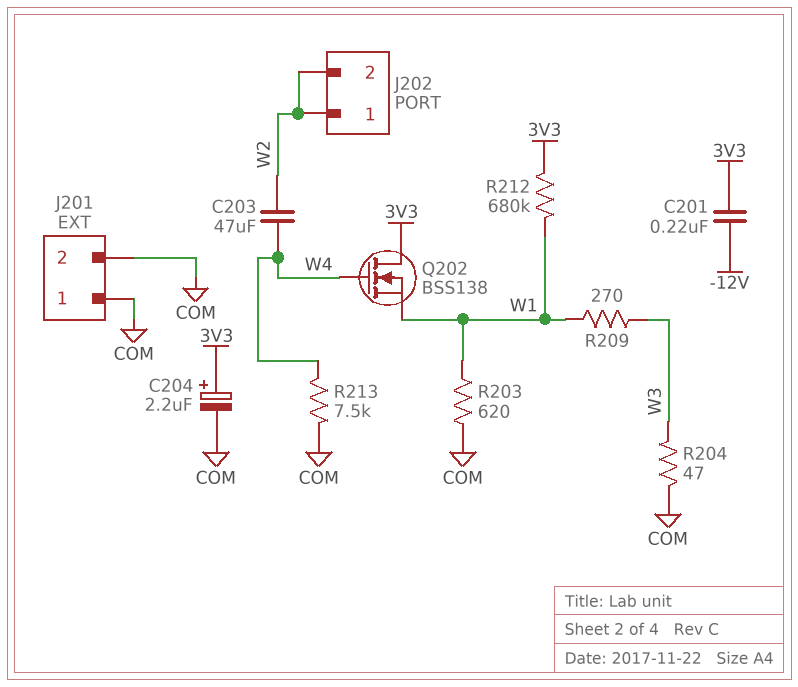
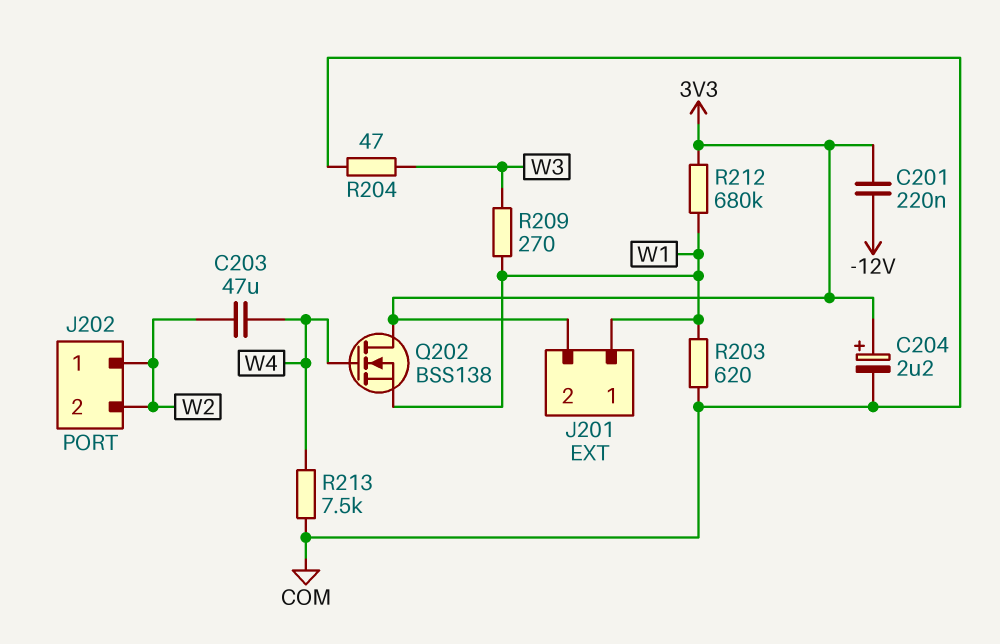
J201 pin 1: COM -> W1
J201 pin 2: COM -> 3V3

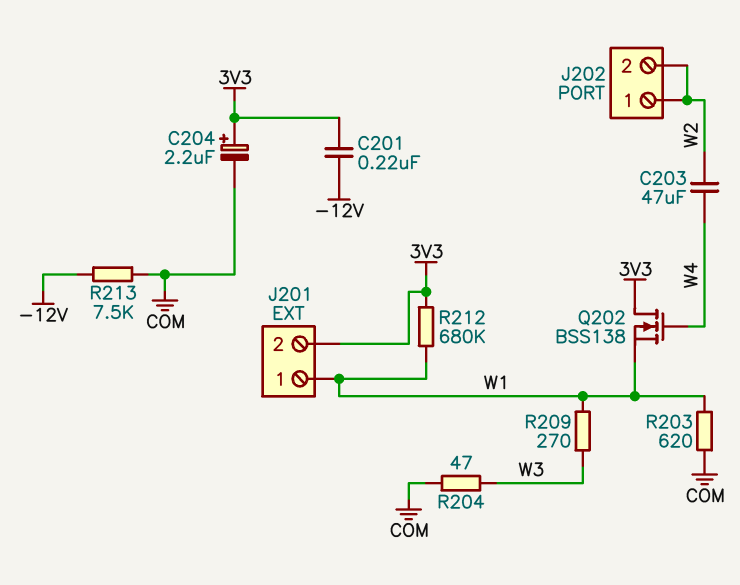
R213: 7.5k (COM, W4) -> 7.5k (-12V, COM)

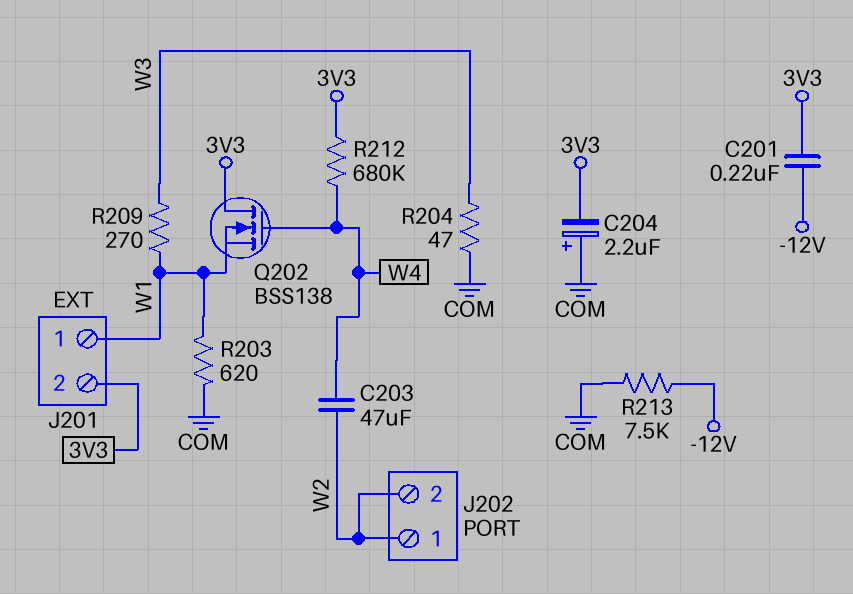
C204: 2.2uF (plus 3V3, minus COM) -> 2.2uF (plus COM, minus 3V3)
R212: 680k (3V3, W1) -> 680k (3V3, W4)

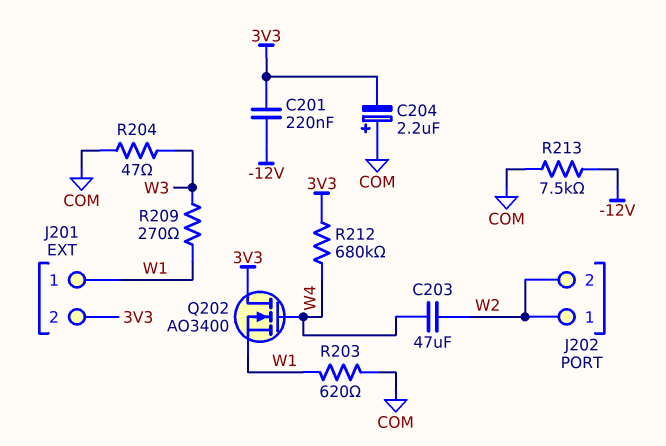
Q202: NMOS BSS138 (G W4, D 3V3, S W1) -> NMOS AO3400 (G W4, D 3V3, S W1)

